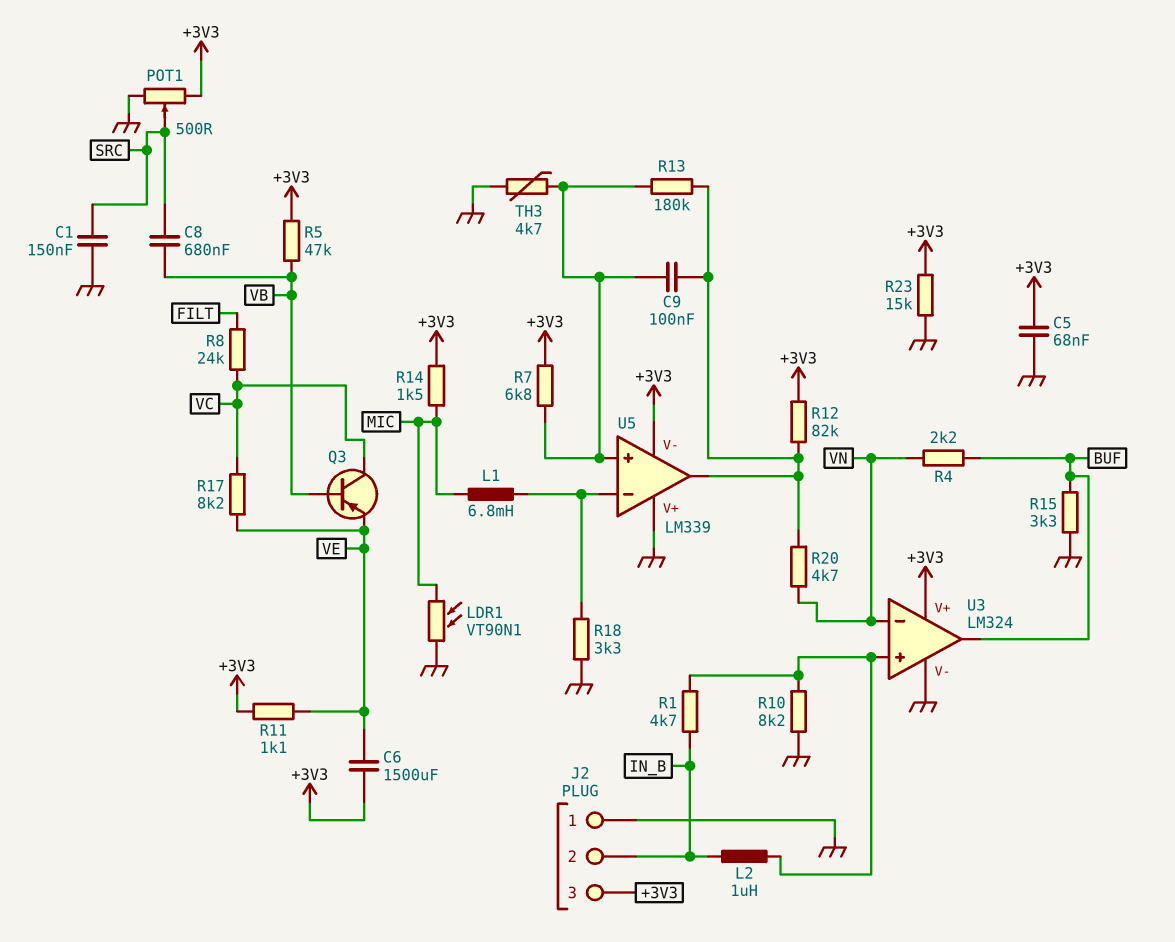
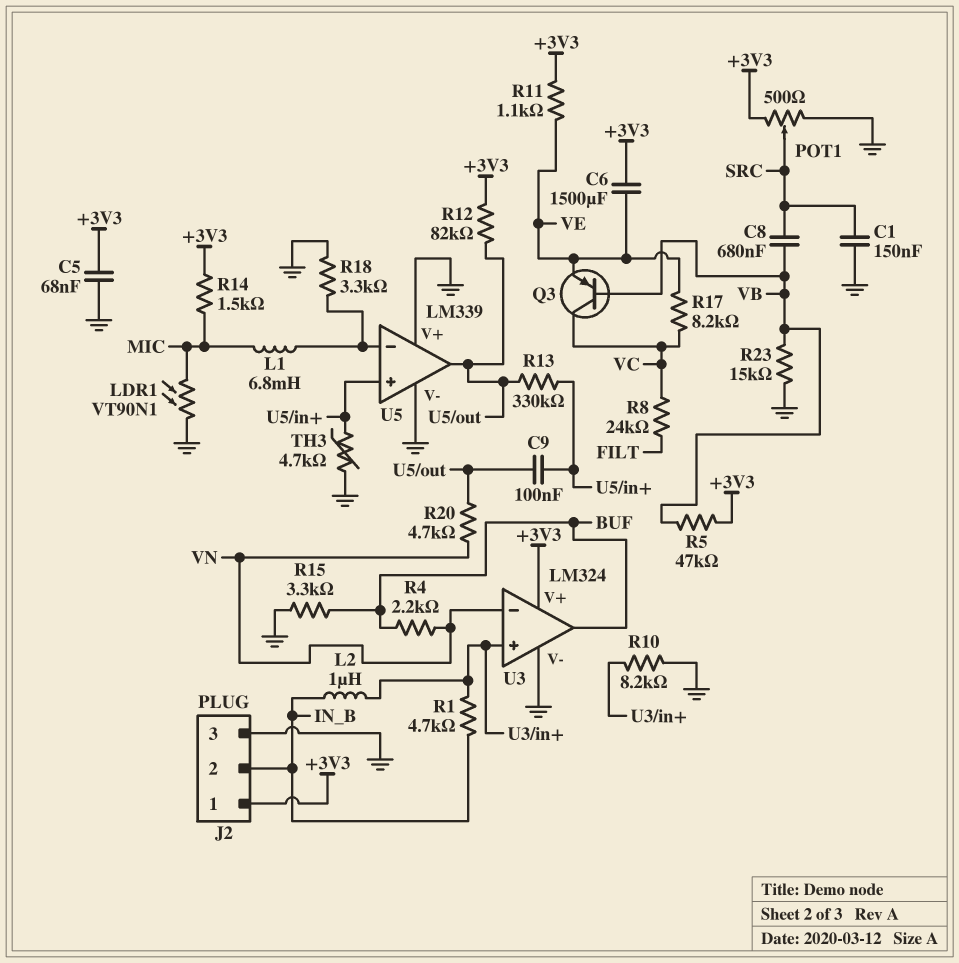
J2 pin 1: GND -> +3V3
J2 pin 3: +3V3 -> GND
R7: 6.8k (+3V3, U5/in+) -> none
R13: 180k (U5/in+, U5/out) -> 330k (U5/in+, U5/out)
R23: 15k (+3V3, GND) -> 15k (GND, VB)
U5 pin V-: +3V3 -> GND

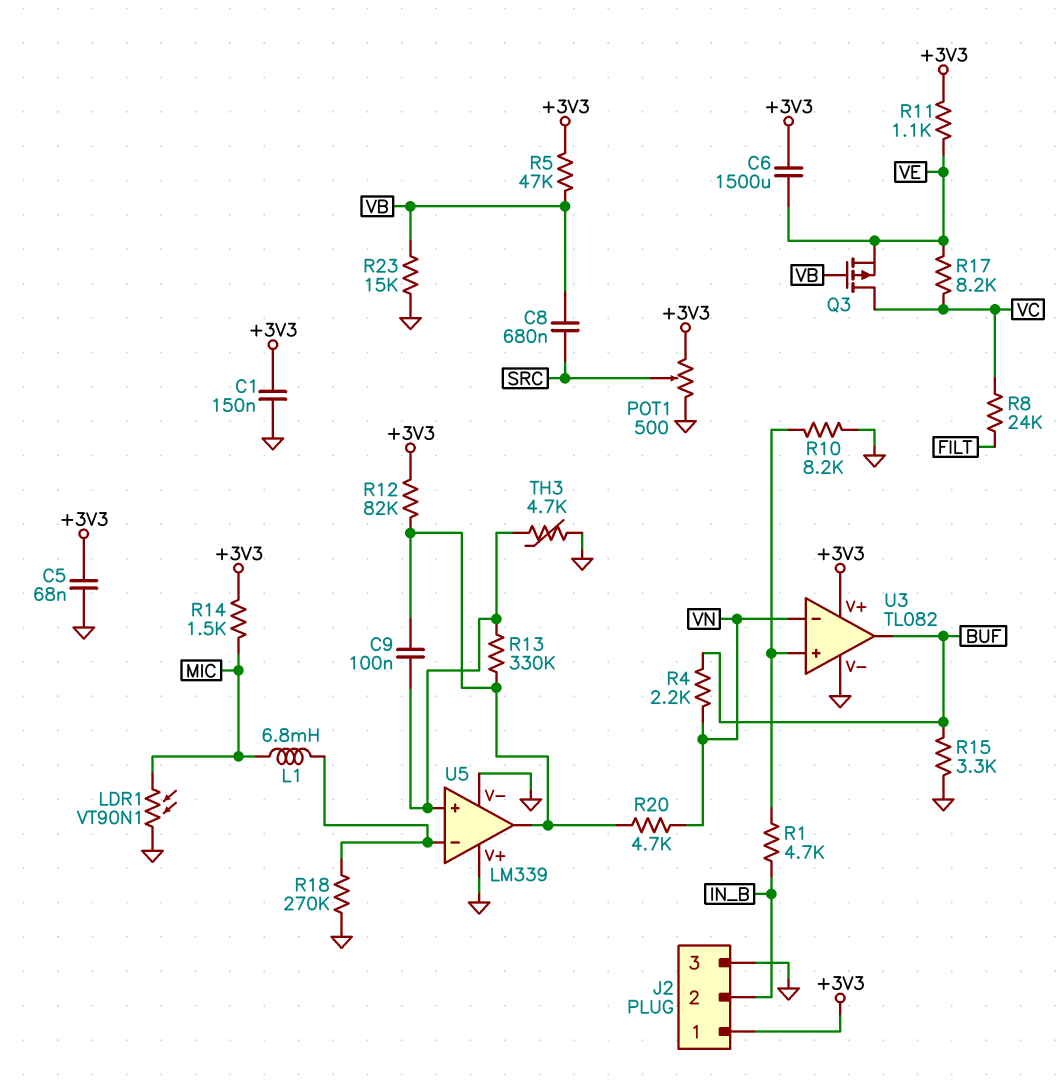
C1: 150nF (GND, SRC) -> 150nF (+3V3, GND)
L2: 1uH (IN_B, U3/in+) -> none
Q3: PNP (B VB, C VC, E VE) -> PMOS (G VB, D VC, S VE)
R18: 3.3k (GND, U5/in-) -> 270k (GND, U5/in-)
U3: LM324 -> TL082

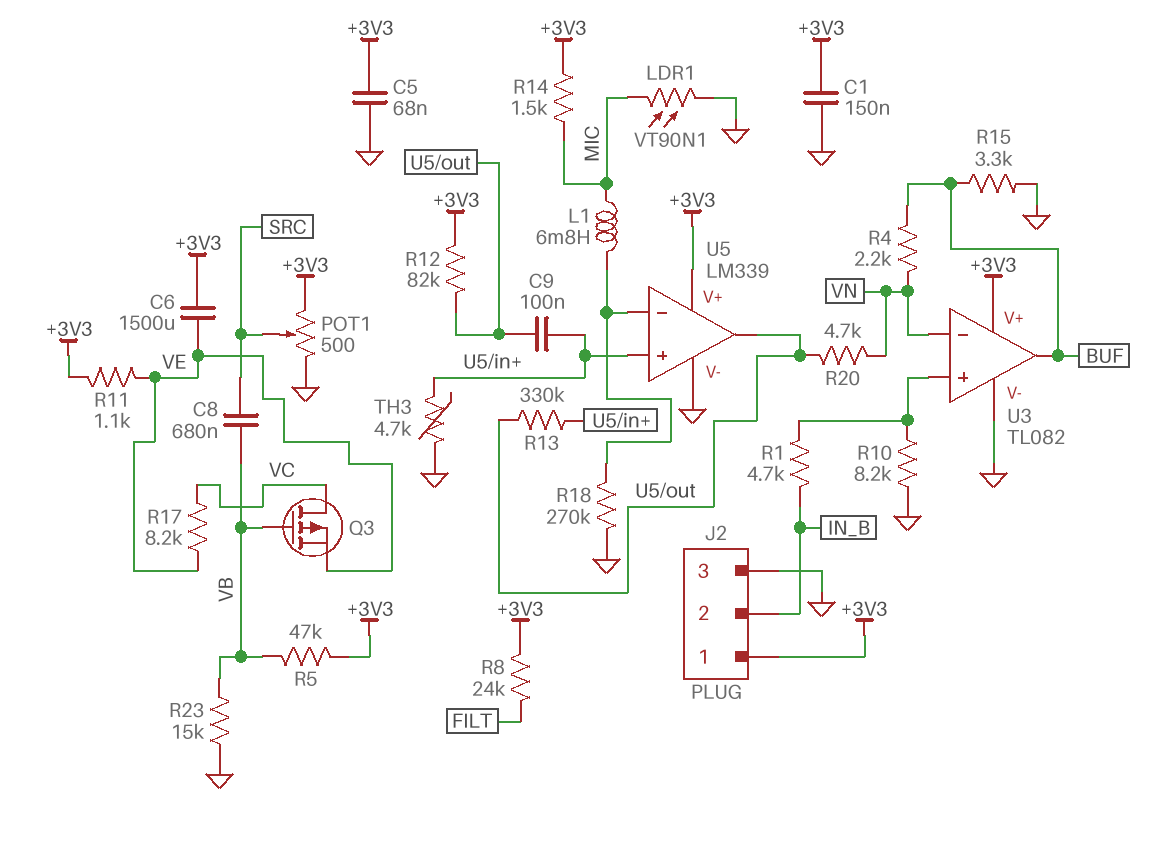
R8: 24k (FILT, VC) -> 24k (+3V3, FILT)
U5 pin V+: GND -> +3V3

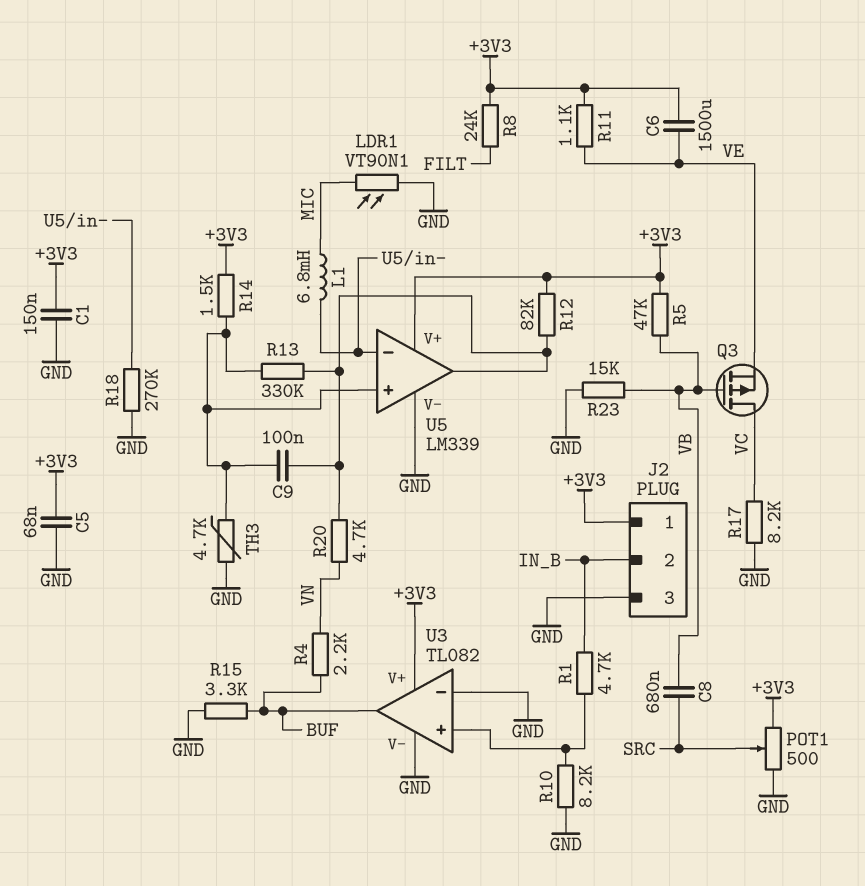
R14: 1.5k (+3V3, MIC) -> 1.5k (+3V3, U5/in+)
R17: 8.2k (VC, VE) -> 8.2k (GND, VC)
U3 pin in-: VN -> GND

